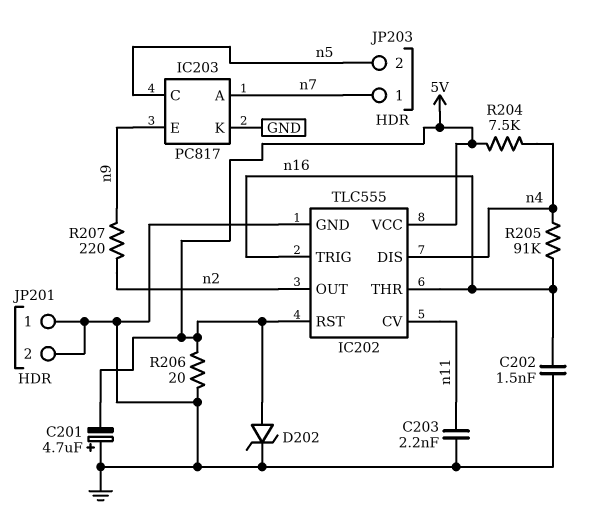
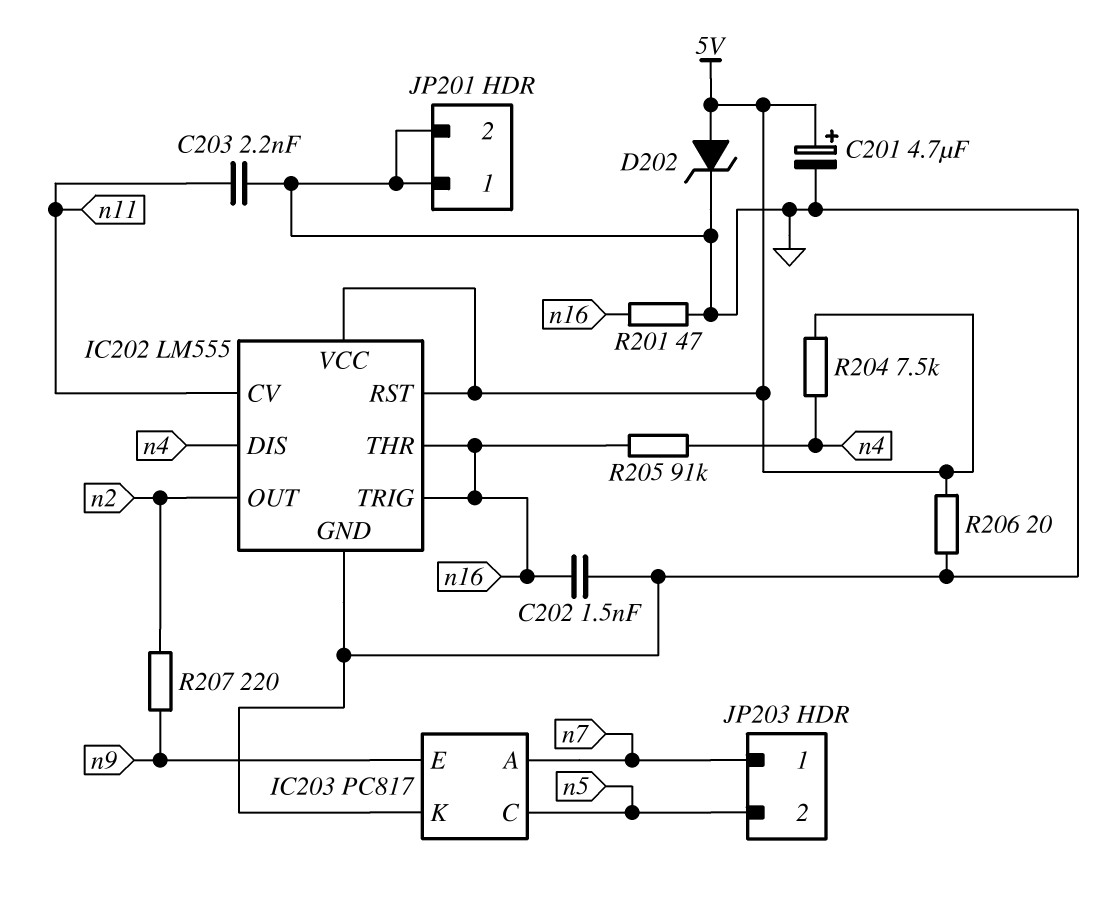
C201: 4.7uF (plus GND, minus 5V) -> 4.7uF (plus 5V, minus GND)
IC202: TLC555 -> LM555
R201: none -> 47 (GND, n16)

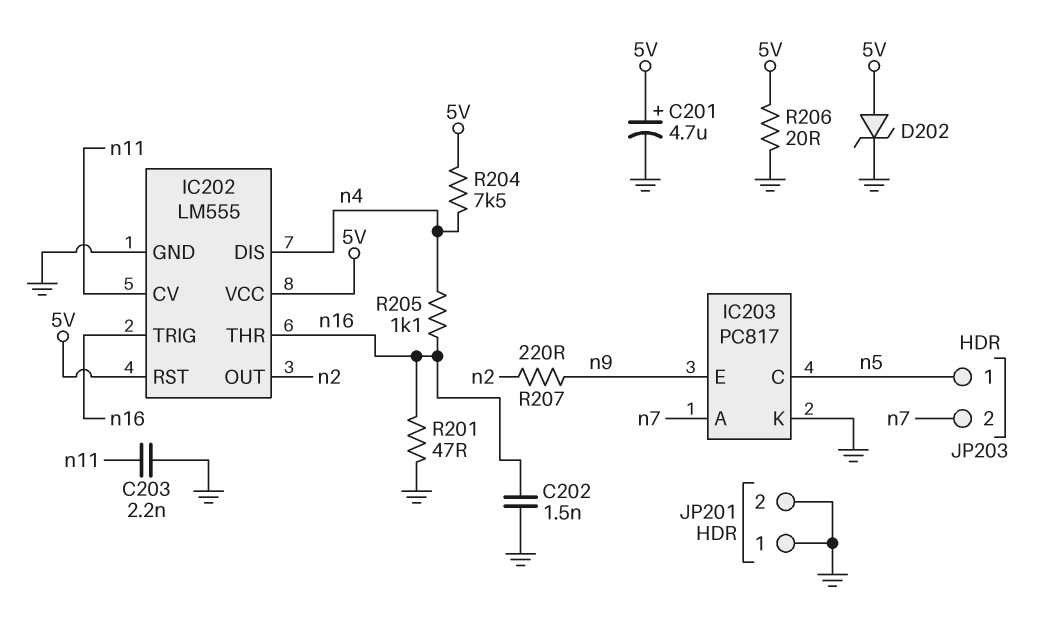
JP203 pin 1: n7 -> n5
JP203 pin 2: n5 -> n7
R205: 91k (n4, n16) -> 1.1k (n4, n16)

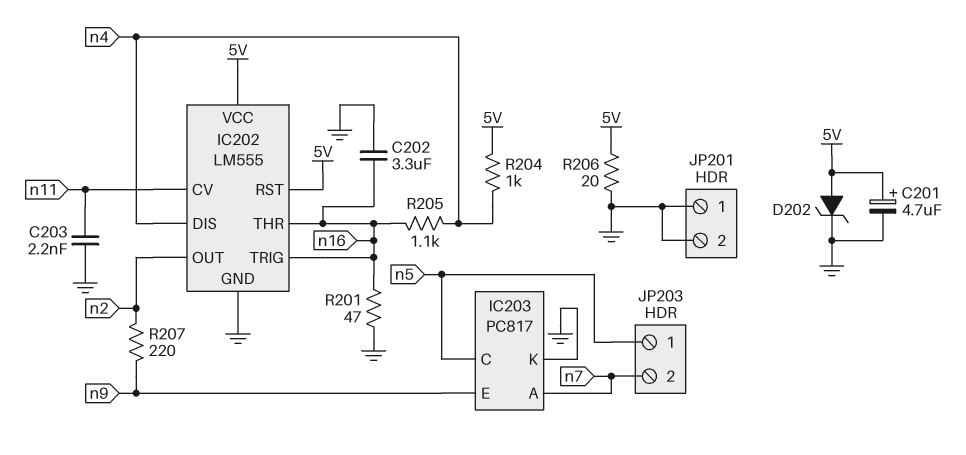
C202: 1.5nF (GND, n16) -> 3.3uF (GND, n16)
R204: 7.5k (5V, n4) -> 1k (5V, n4)

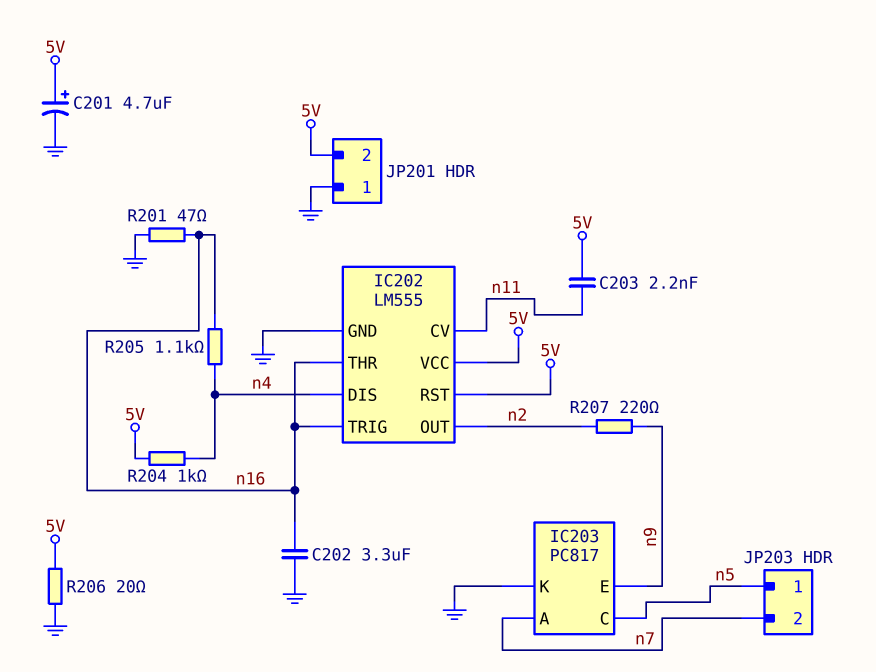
C203: 2.2nF (GND, n11) -> 2.2nF (5V, n11)
D202: zener (A 5V, K GND) -> none
JP201 pin 2: GND -> 5V

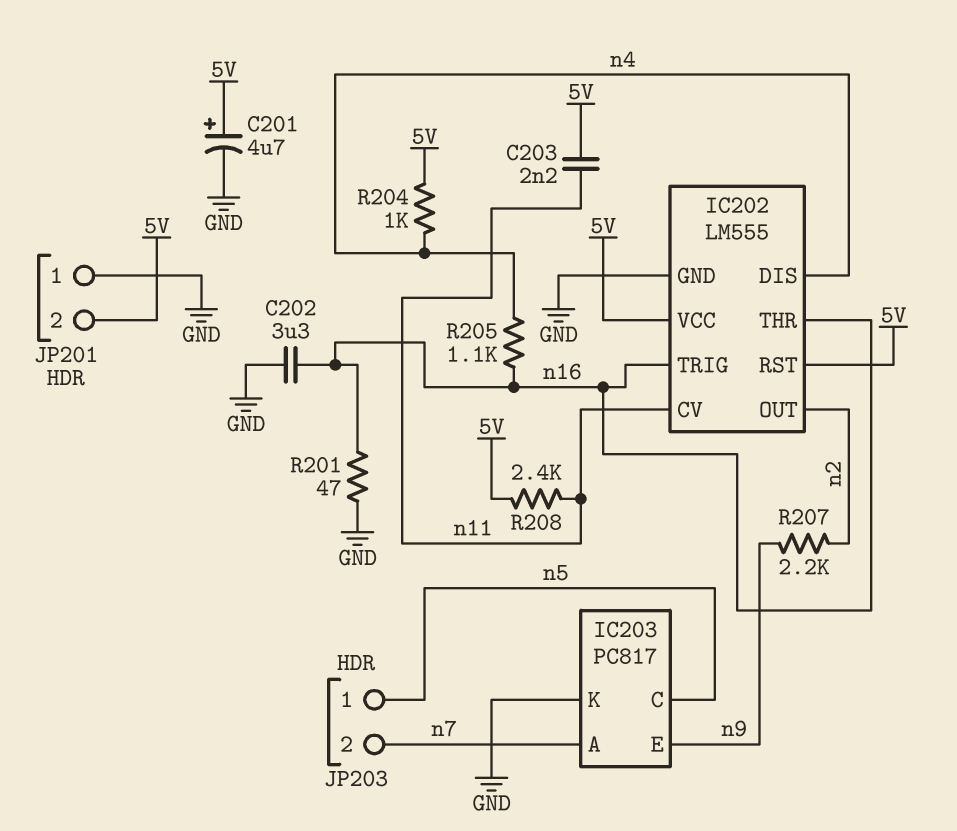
R206: 20 (5V, GND) -> none
R207: 220 (n2, n9) -> 2.2k (n2, n9)
R208: none -> 2.4k (5V, n11)

